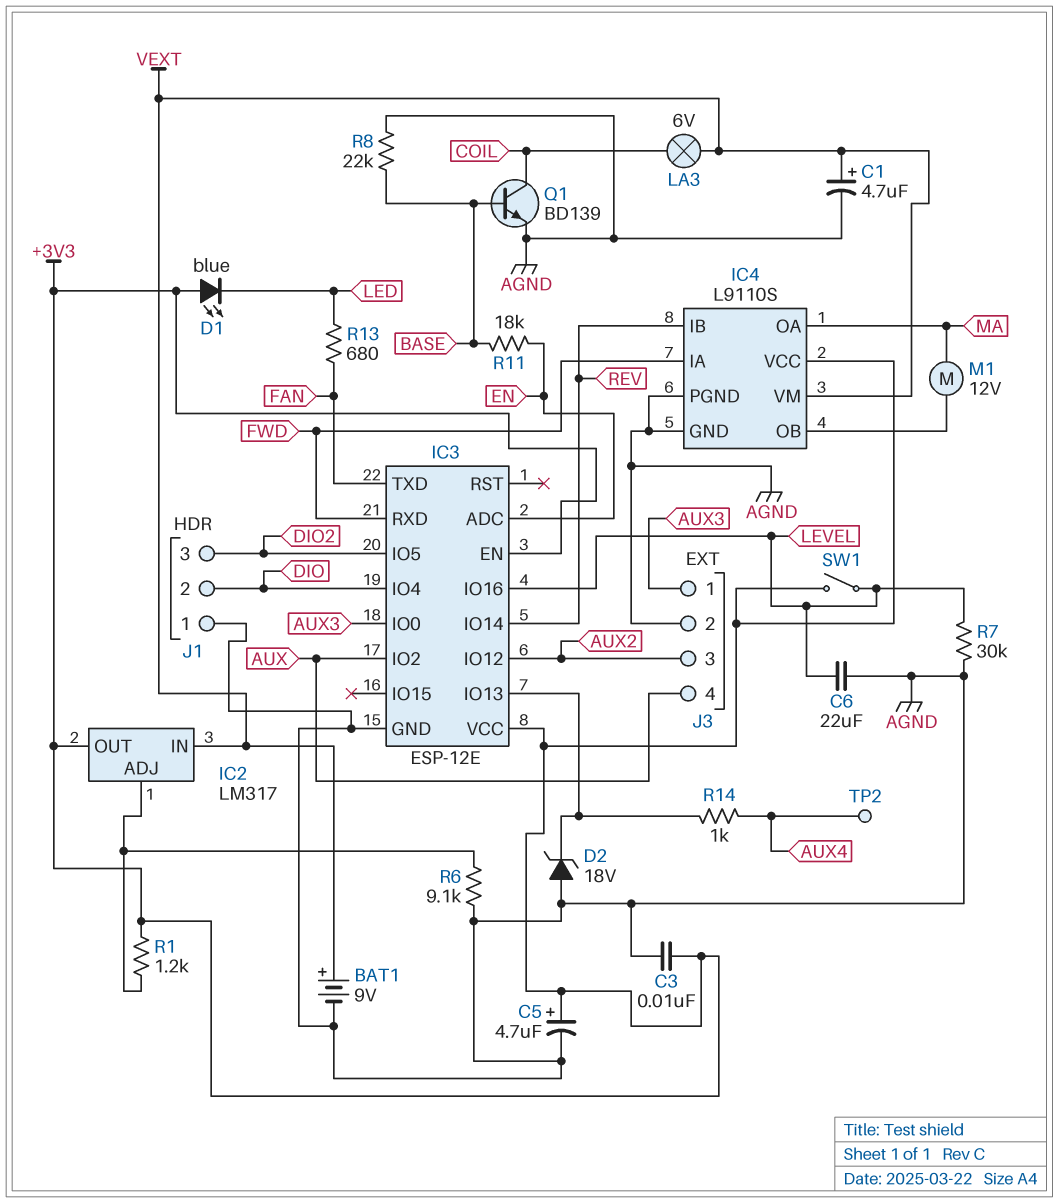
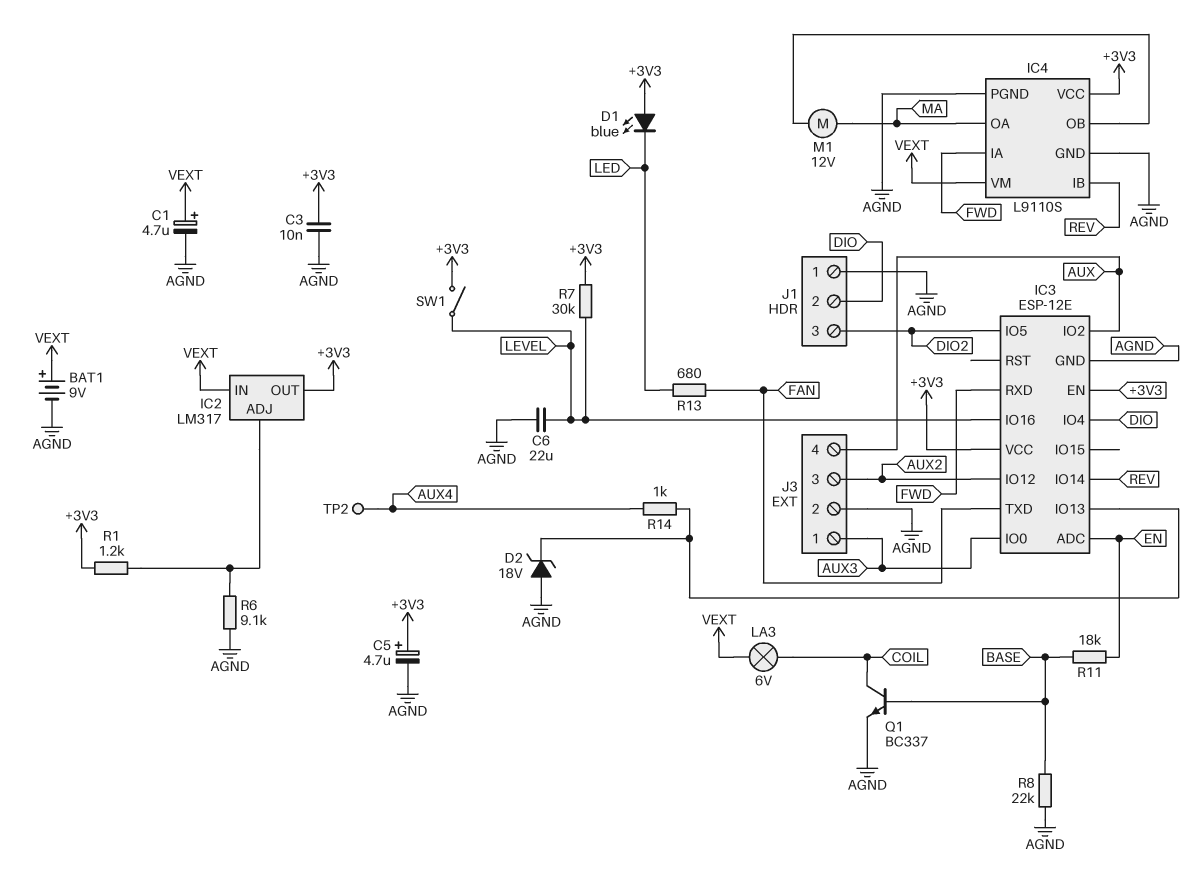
Q1: NPN BD139 (B BASE, C COIL, E AGND) -> NPN BC337 (B BASE, C COIL, E AGND)
R7: 30k (AGND, LEVEL) -> 30k (+3V3, LEVEL)

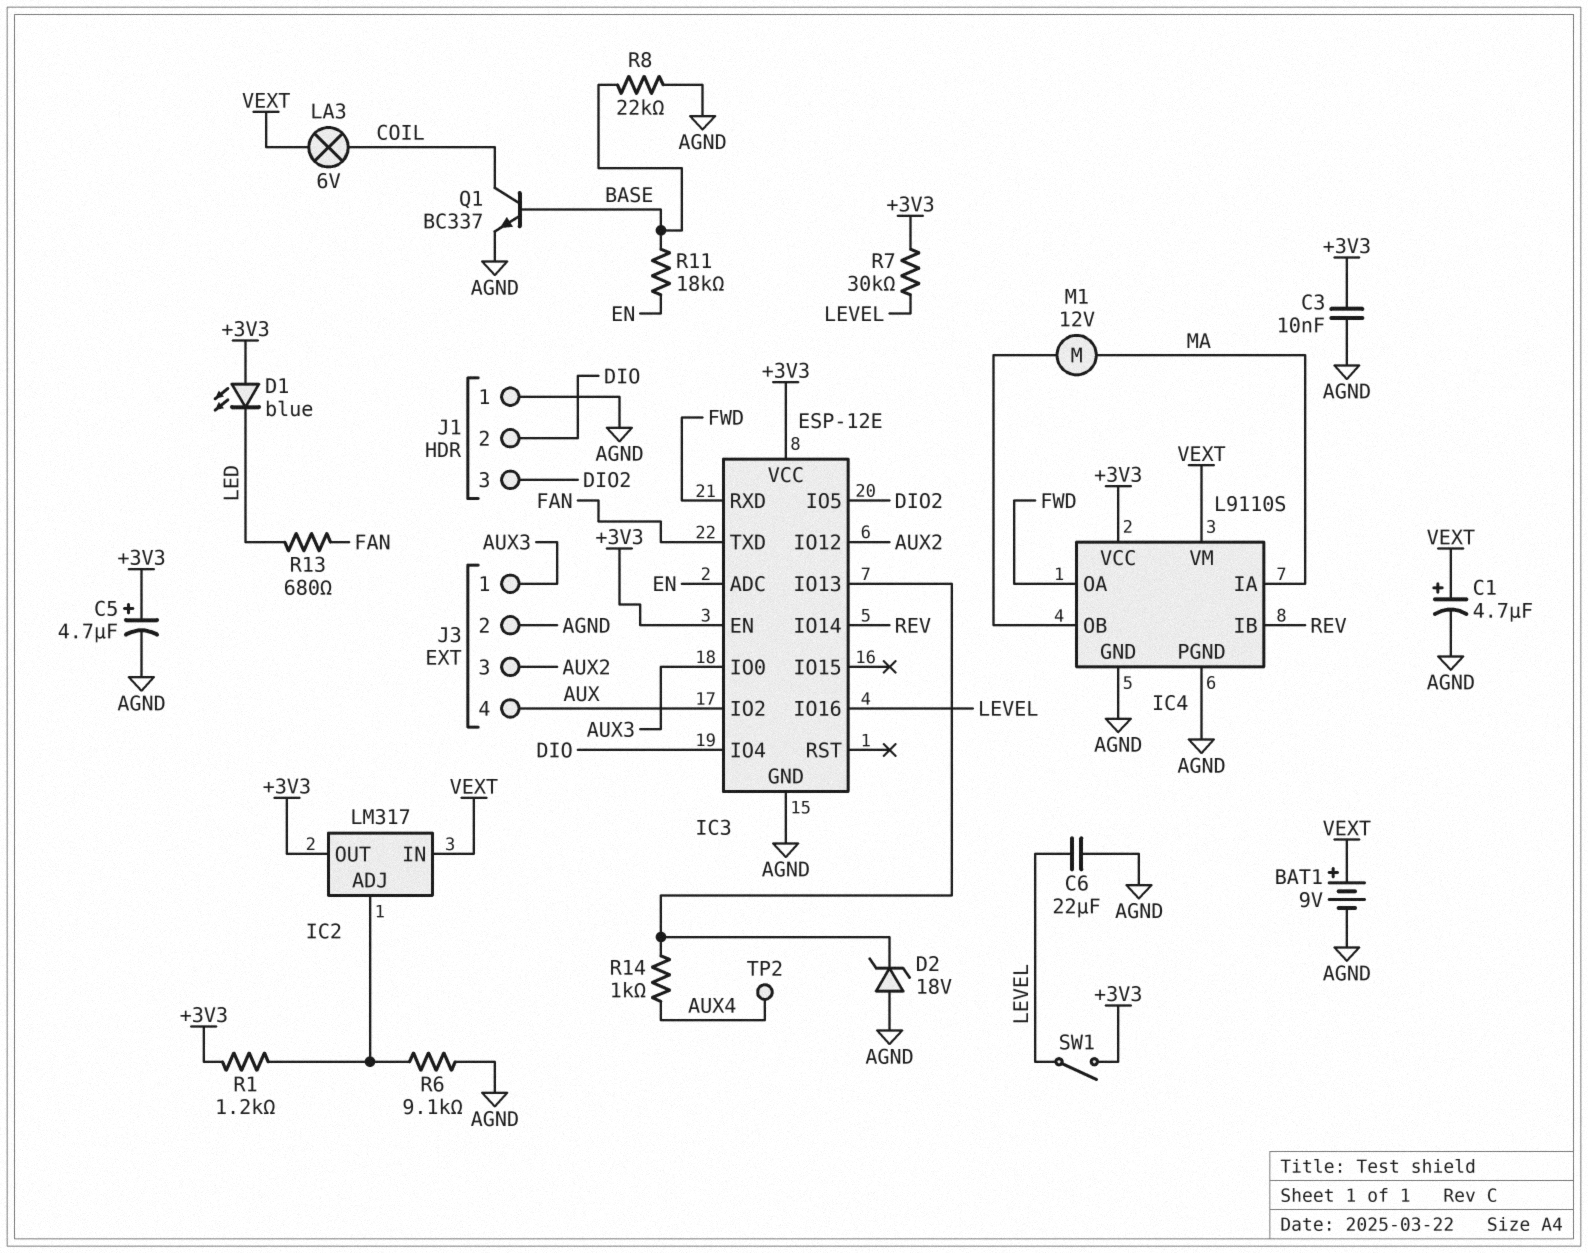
IC4 pin IA: FWD -> MA
IC4 pin OA: MA -> FWD

